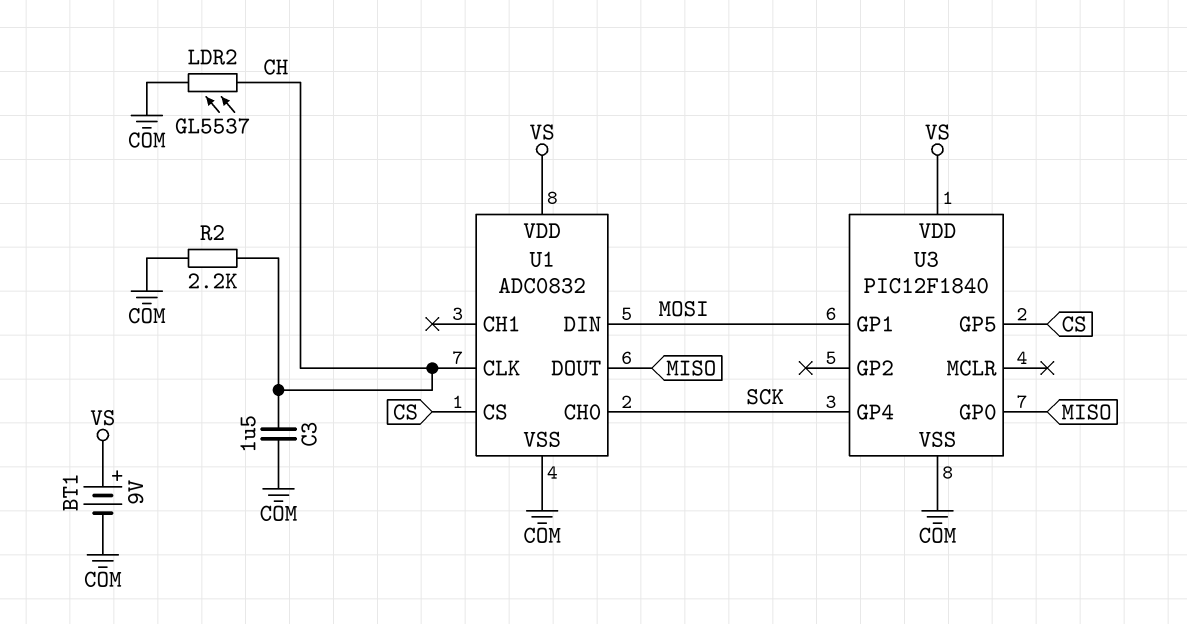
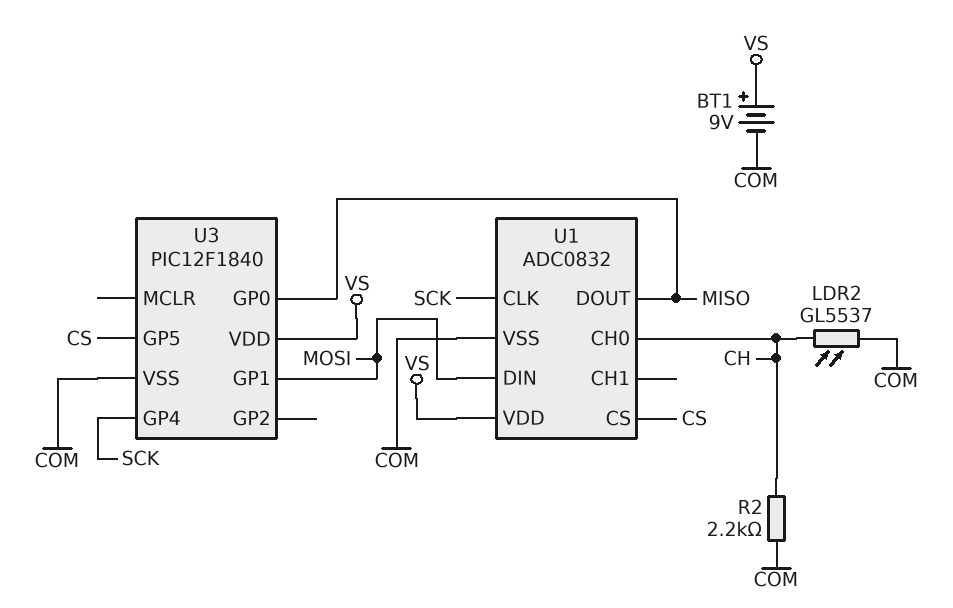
C3: 1.5uF (CH, COM) -> none
U1 pin CH0: SCK -> CH
U1 pin CLK: CH -> SCK

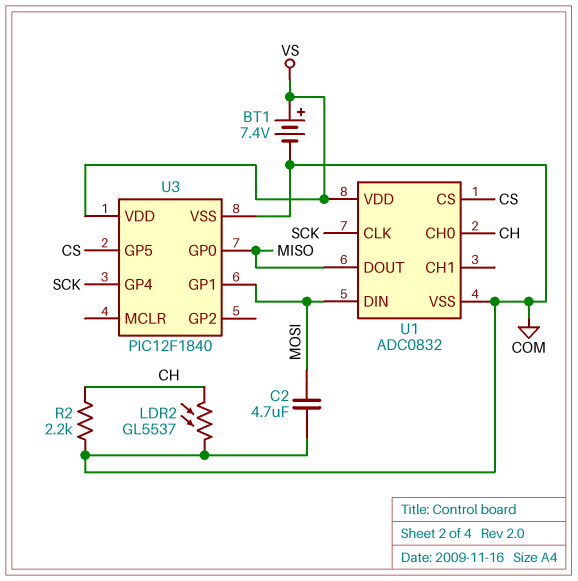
BT1: 9V (plus VS, minus COM) -> 7.4V (plus VS, minus COM)
C2: none -> 4.7uF (COM, MOSI)

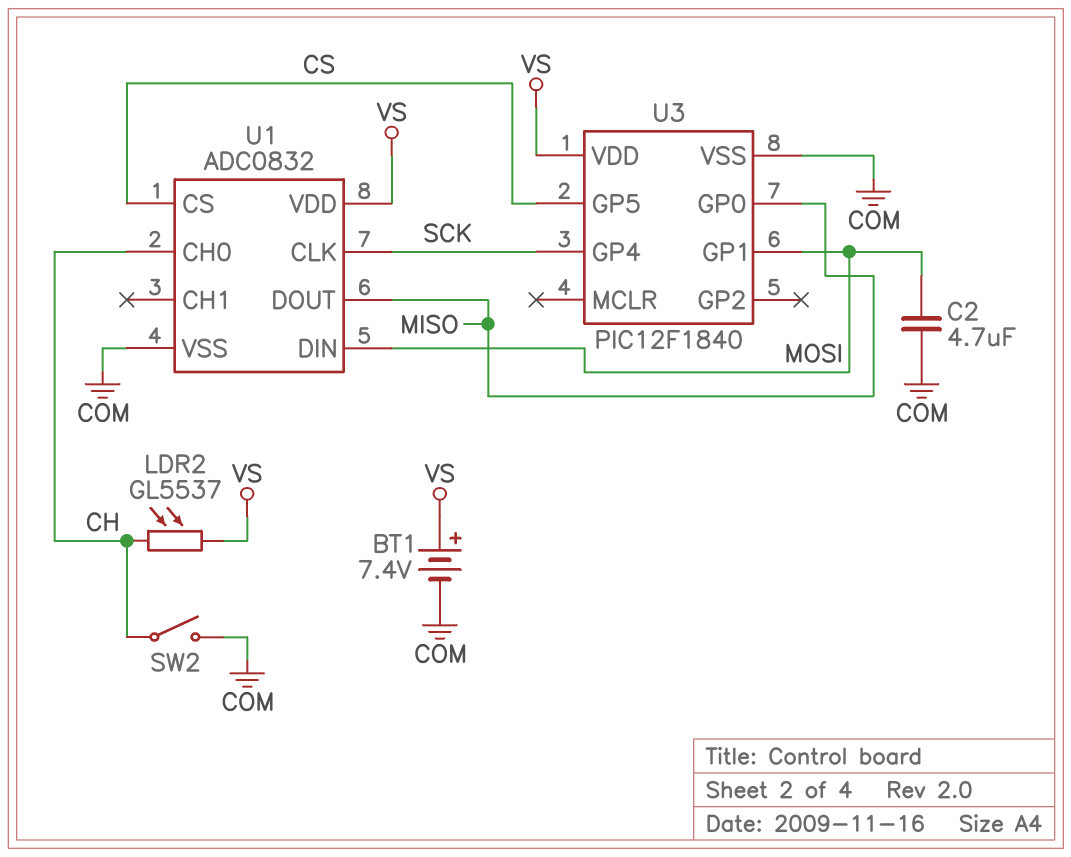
LDR2: GL5537 (CH, COM) -> GL5537 (CH, VS)
R2: 2.2k (CH, COM) -> none
SW2: none -> switch (CH, COM)

